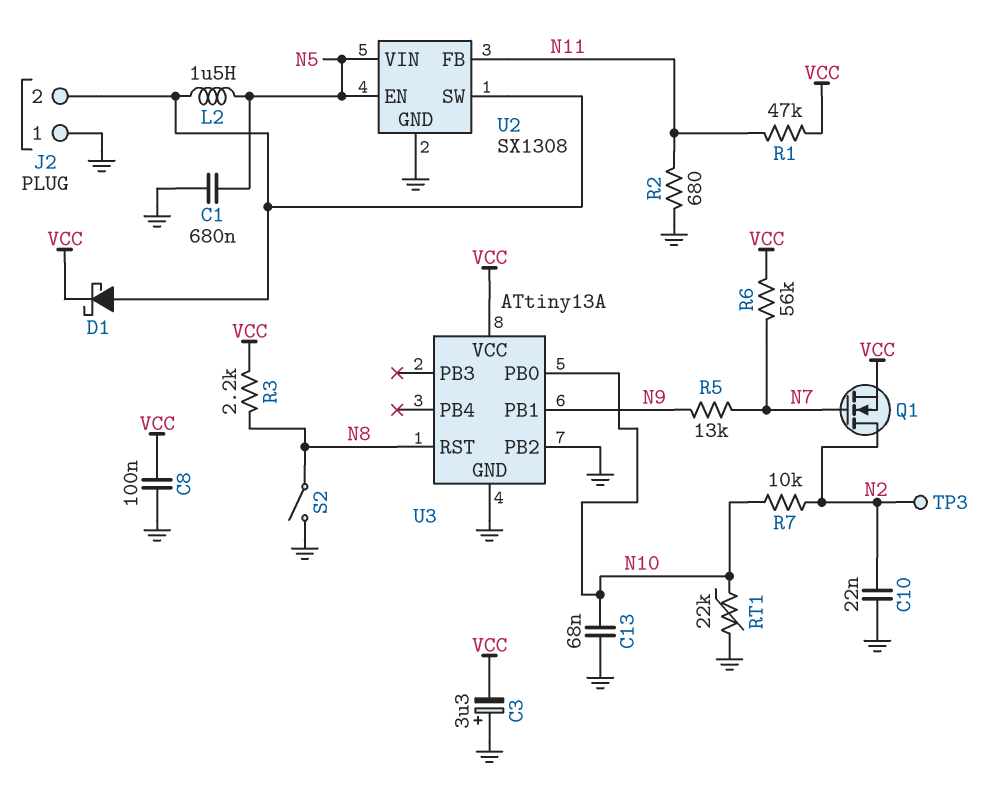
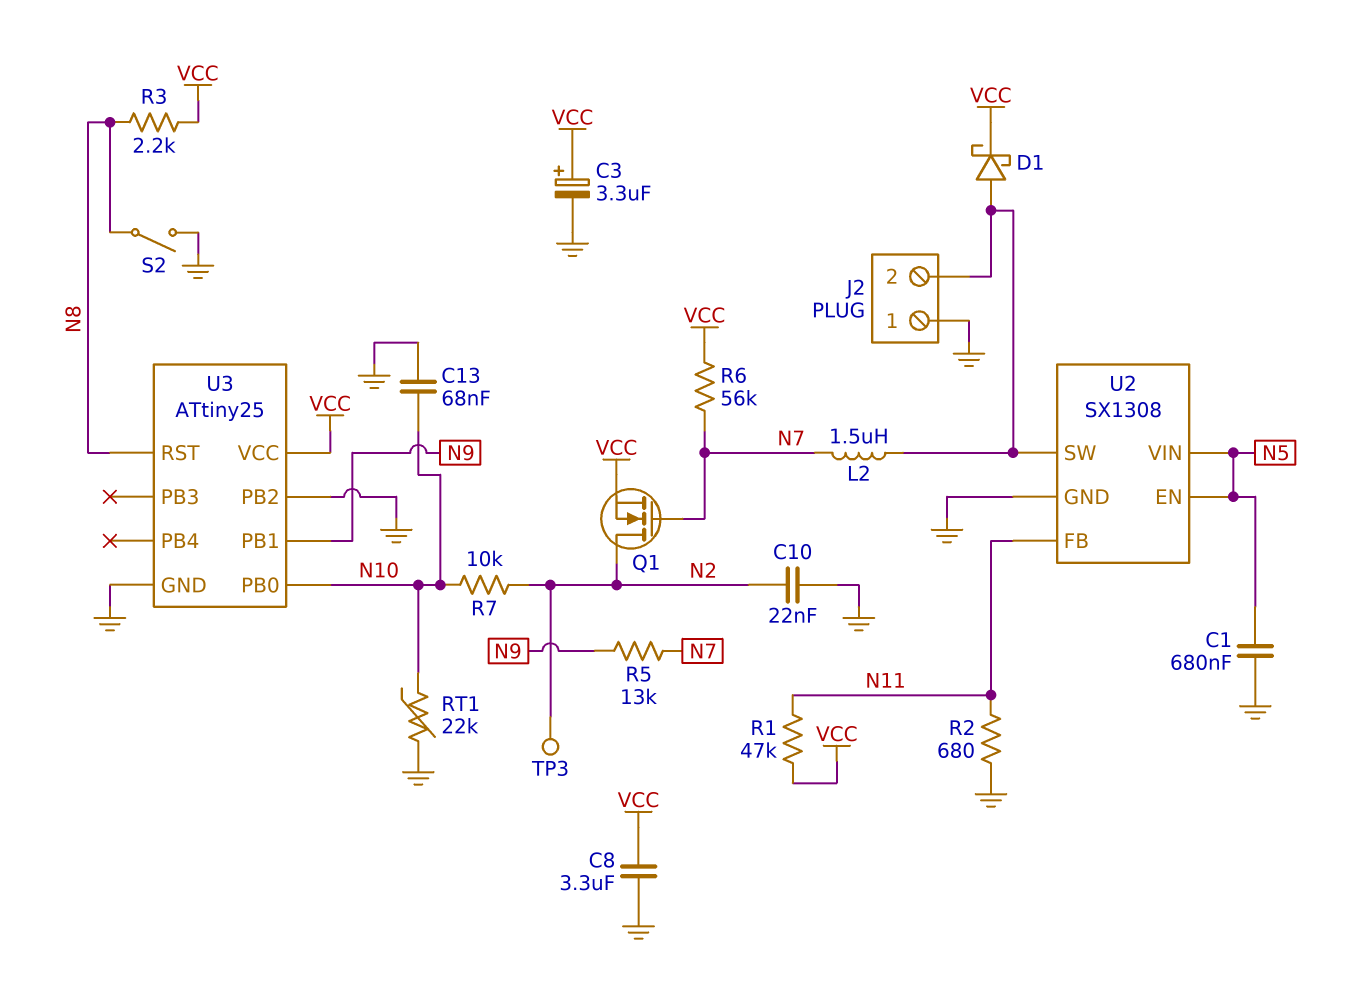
C3: 3.3uF (plus GND, minus VCC) -> 3.3uF (plus VCC, minus GND)
C8: 100nF (GND, VCC) -> 3.3uF (GND, VCC)
L2: 1.5uH (J2/2, N5) -> 1.5uH (J2/2, N7)
U3: ATtiny13A -> ATtiny25

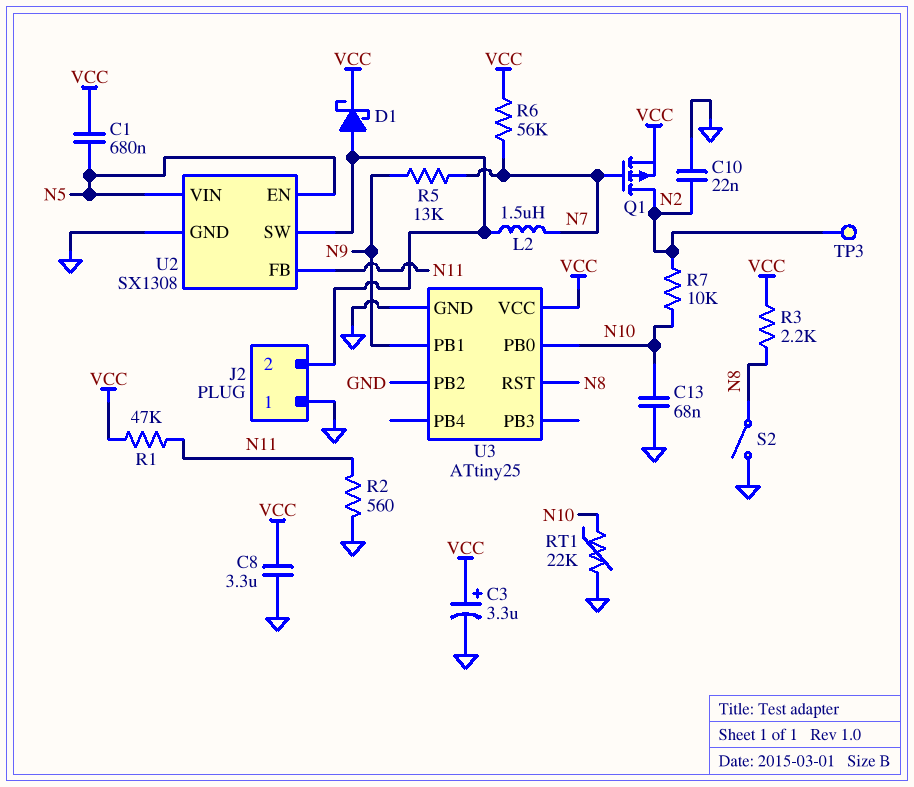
C1: 680nF (GND, N5) -> 680nF (N5, VCC)
Q1: NMOS (G N7, D N2, S VCC) -> PMOS (G N7, D N2, S VCC)
R2: 680 (GND, N11) -> 560 (GND, N11)

